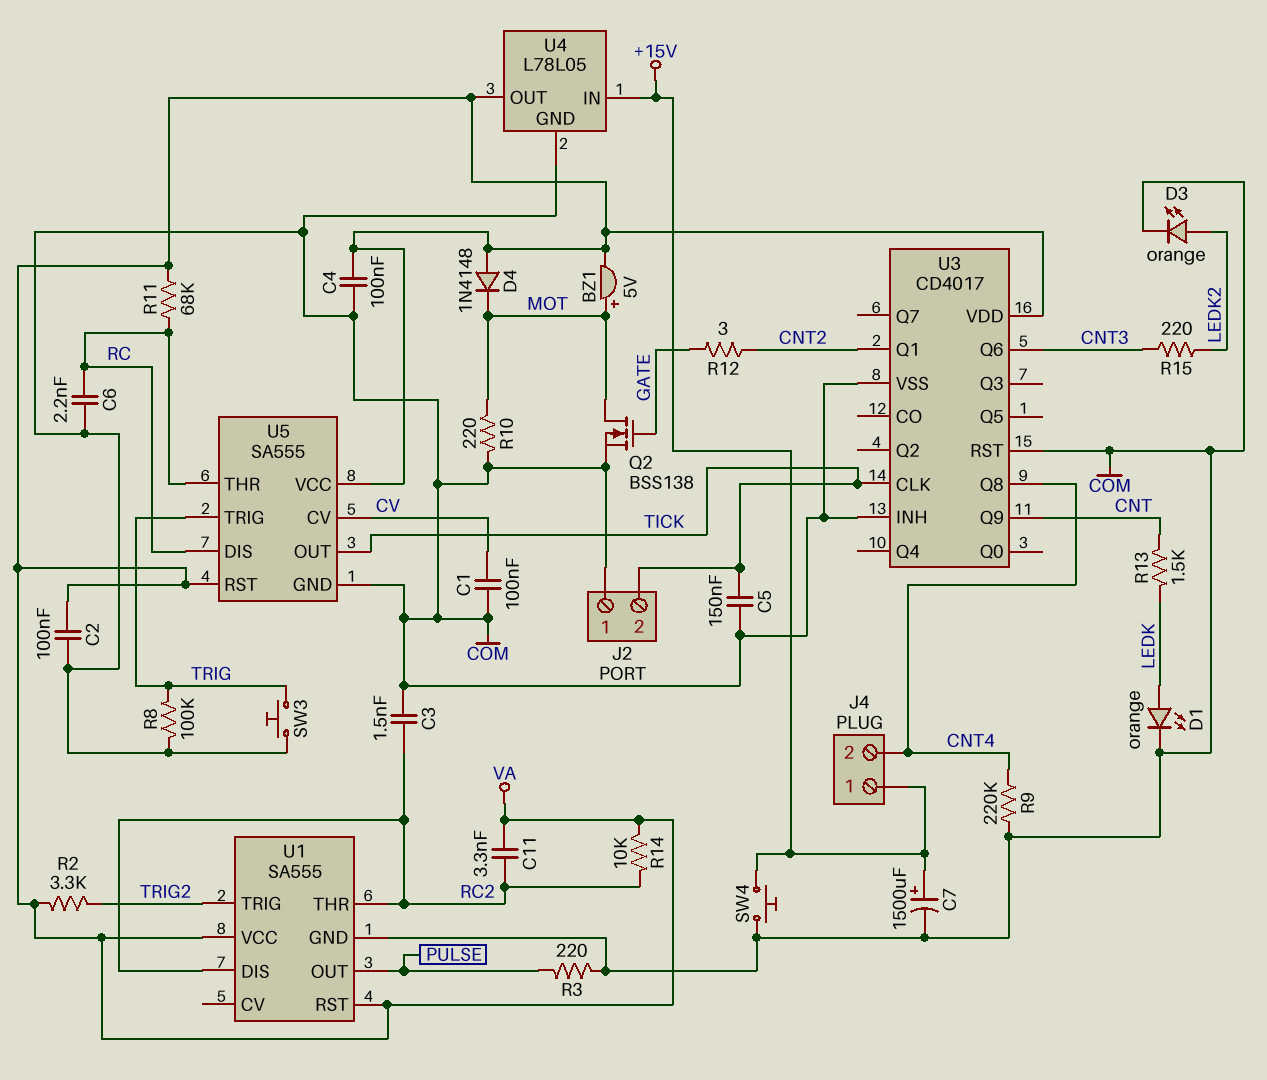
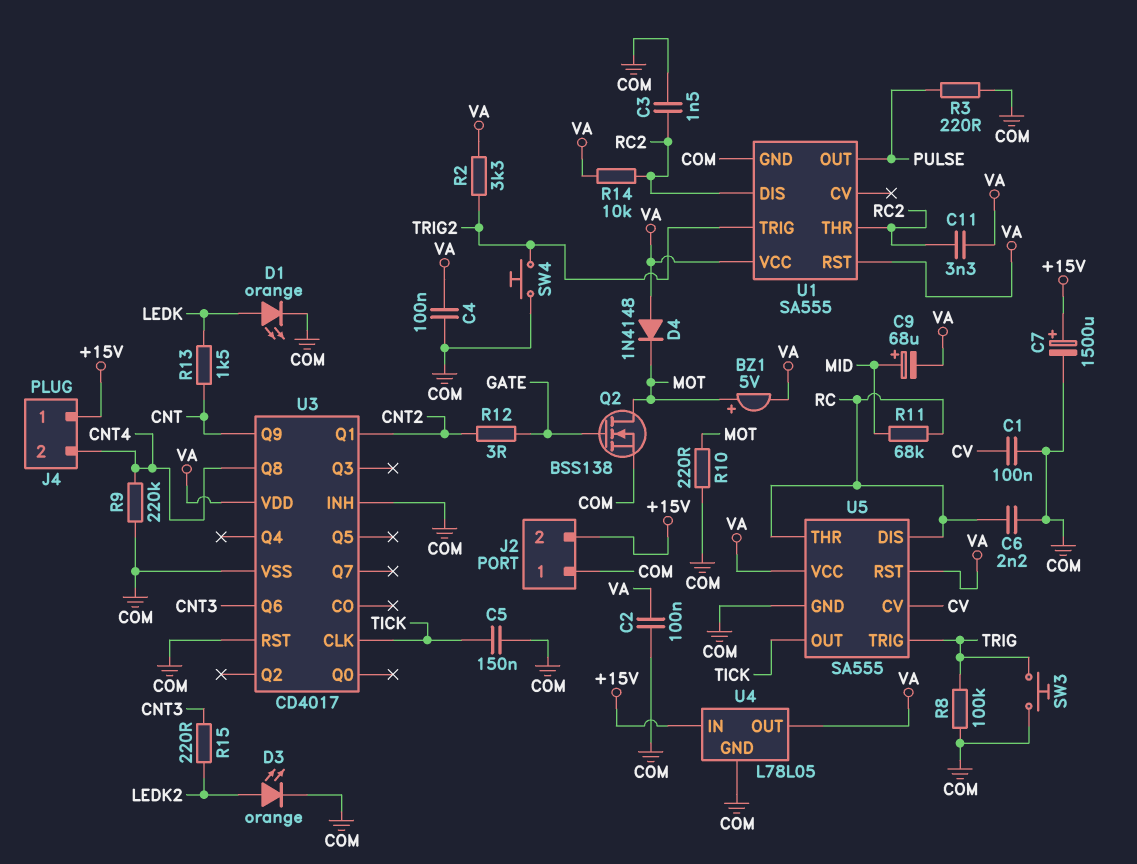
C9: none -> 68uF (plus MID, minus VA)
J2 pin 2: TICK -> +15V
R11: 68k (RC, VA) -> 68k (MID, RC)
SW4: button (+15V, COM) -> button (COM, TRIG2)

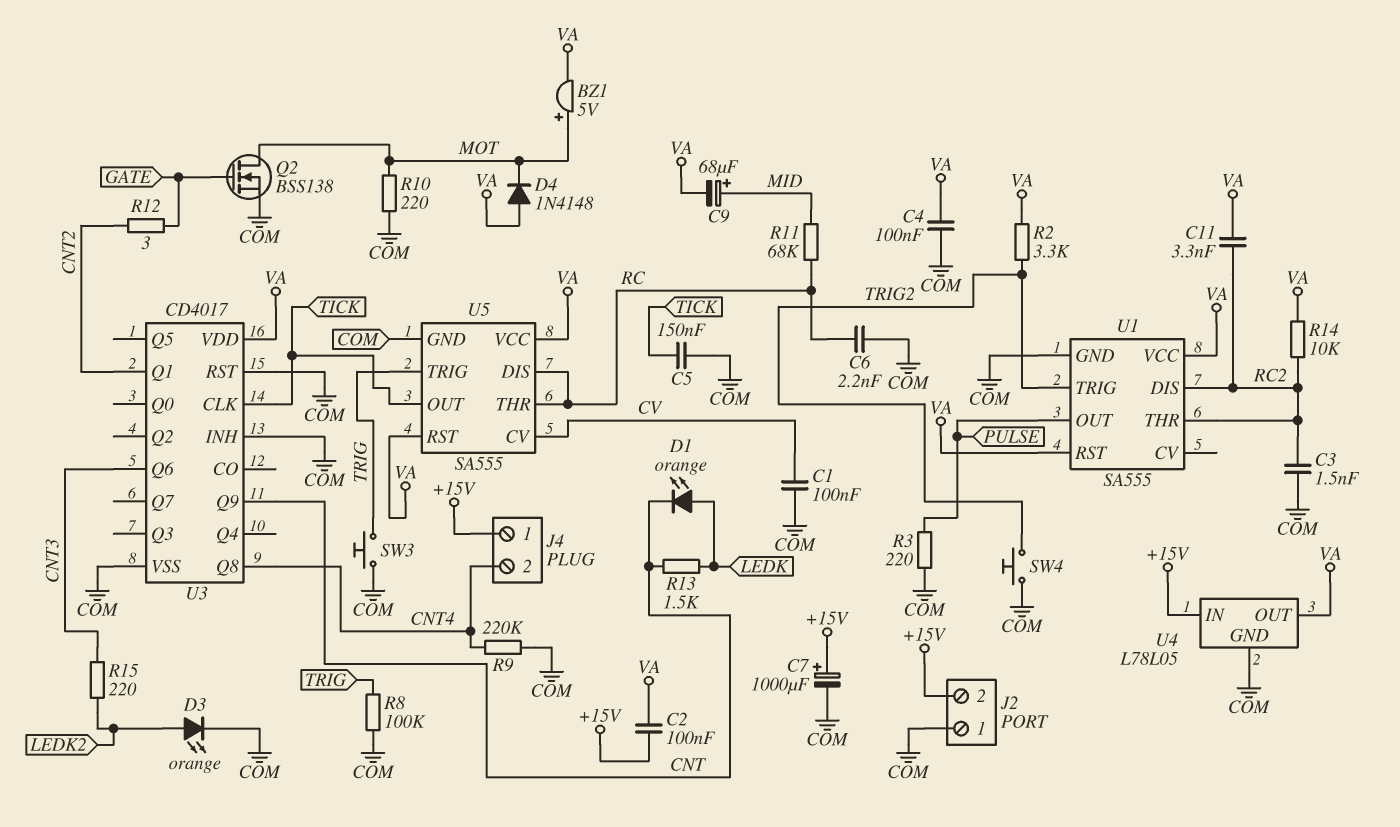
C2: 100nF (COM, VA) -> 100nF (+15V, VA)
C7: 1500uF (plus +15V, minus COM) -> 1000uF (plus +15V, minus COM)
D1: LED orange (A LEDK, K COM) -> LED orange (A LEDK, K CNT)

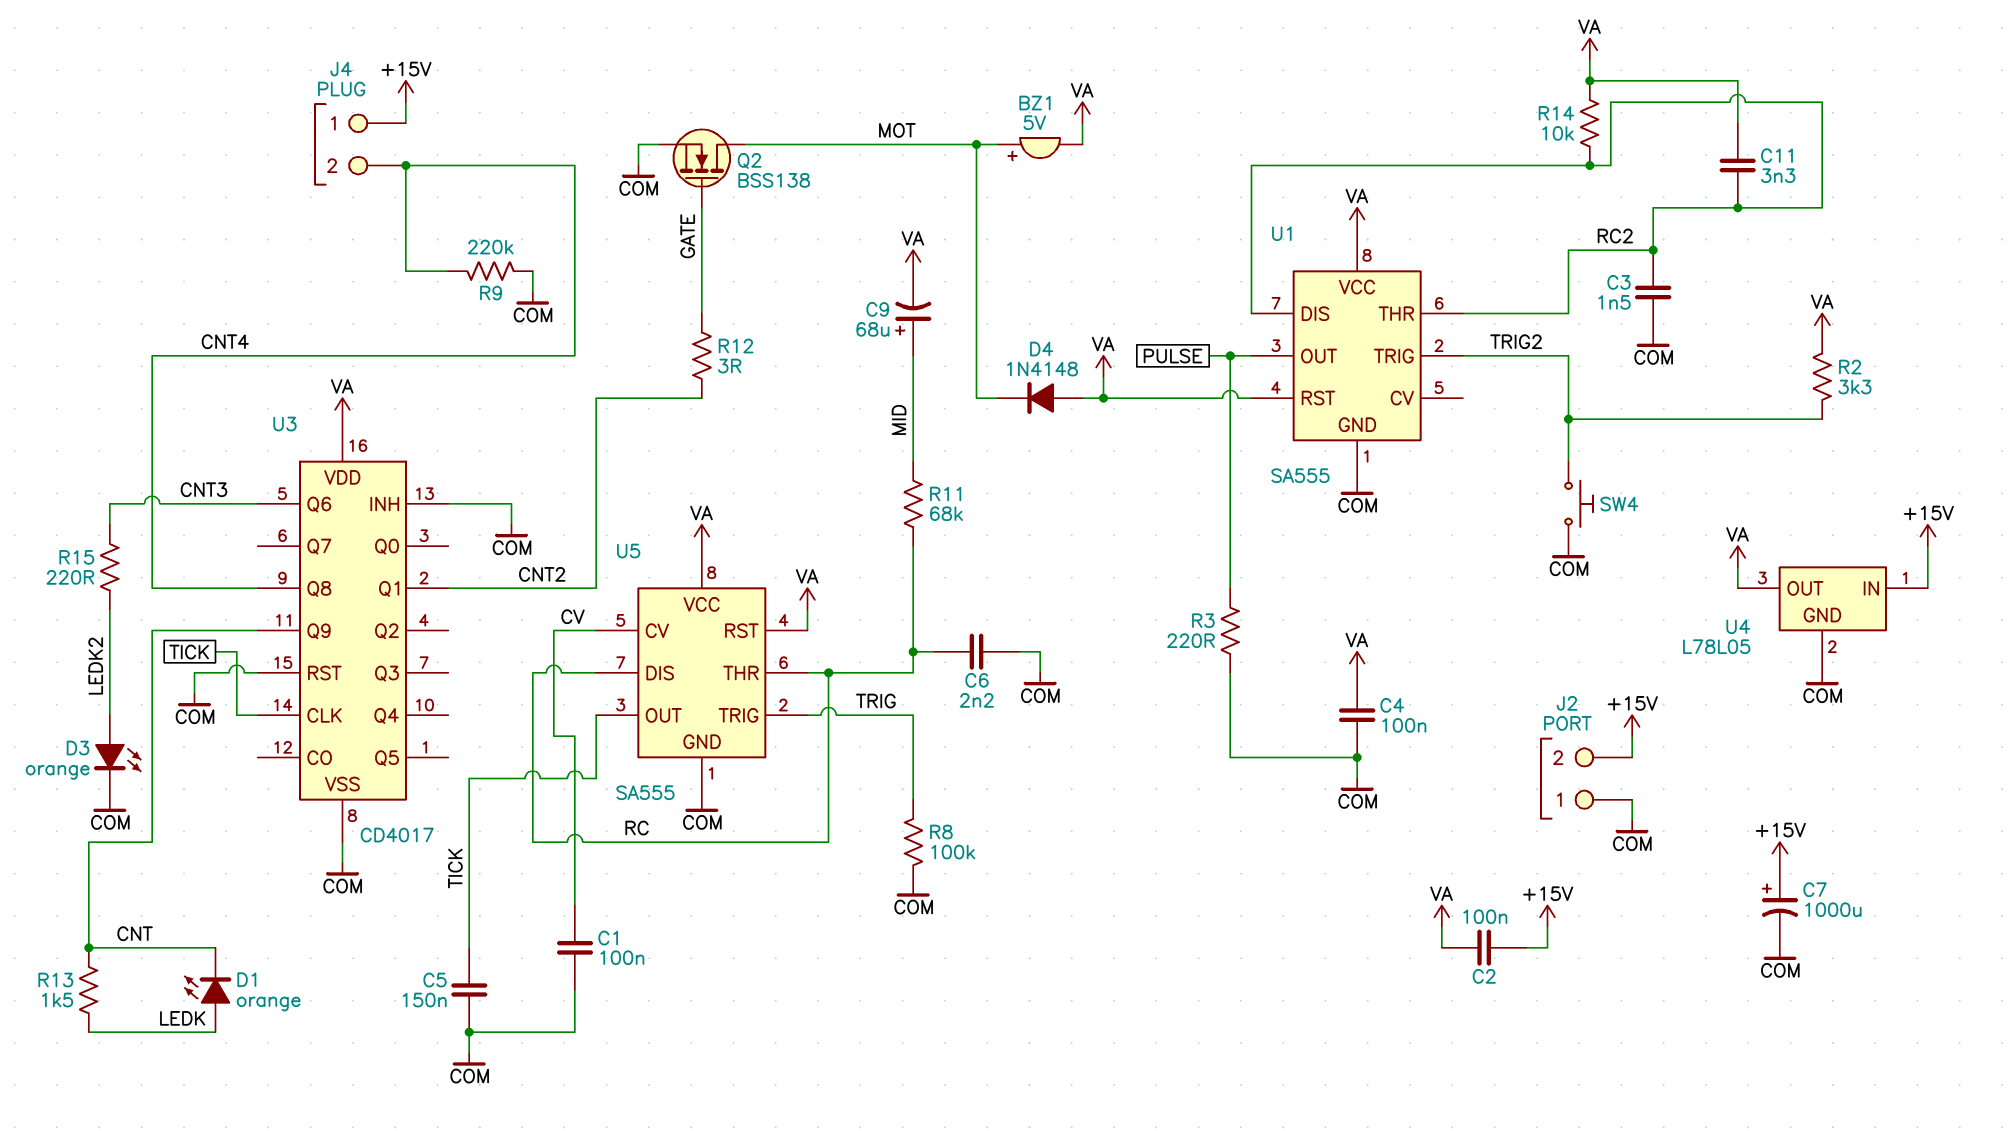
R10: 220 (COM, MOT) -> none
SW3: button (COM, TRIG) -> none

